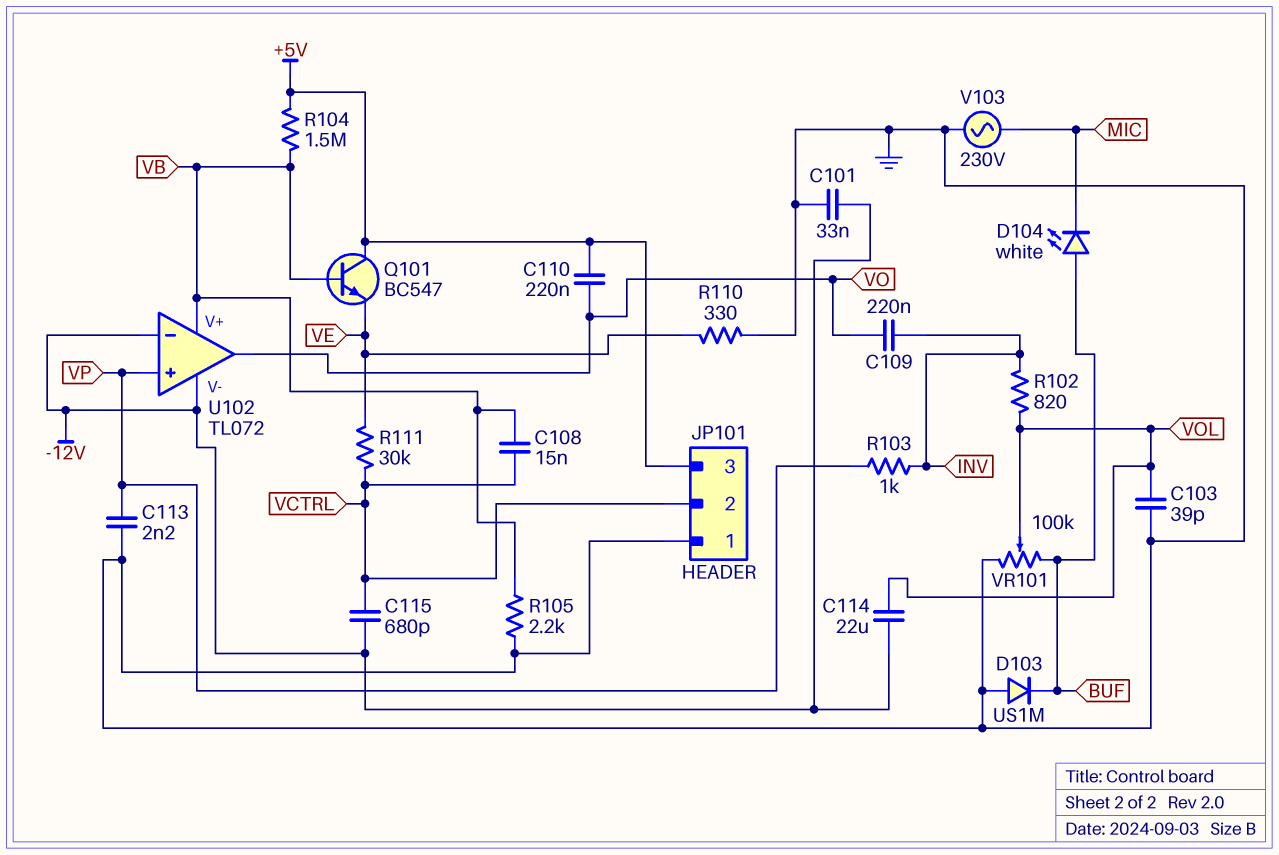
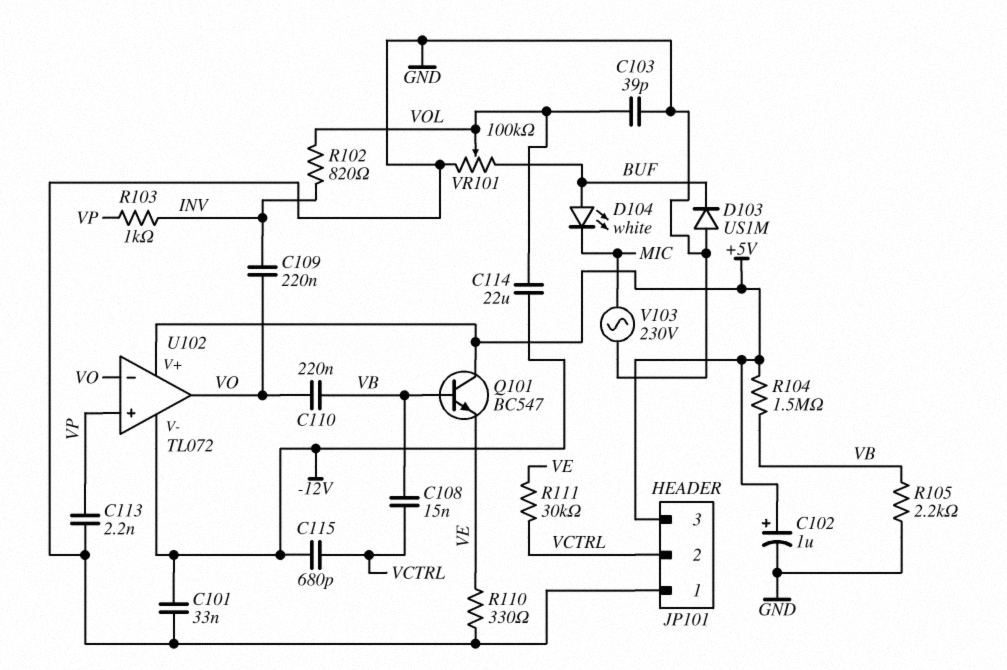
C102: none -> 1uF (plus +5V, minus GND)
C110: 220nF (+5V, VO) -> 220nF (VB, VO)
U102 pin V+: VB -> +5V
U102 pin in-: -12V -> VO

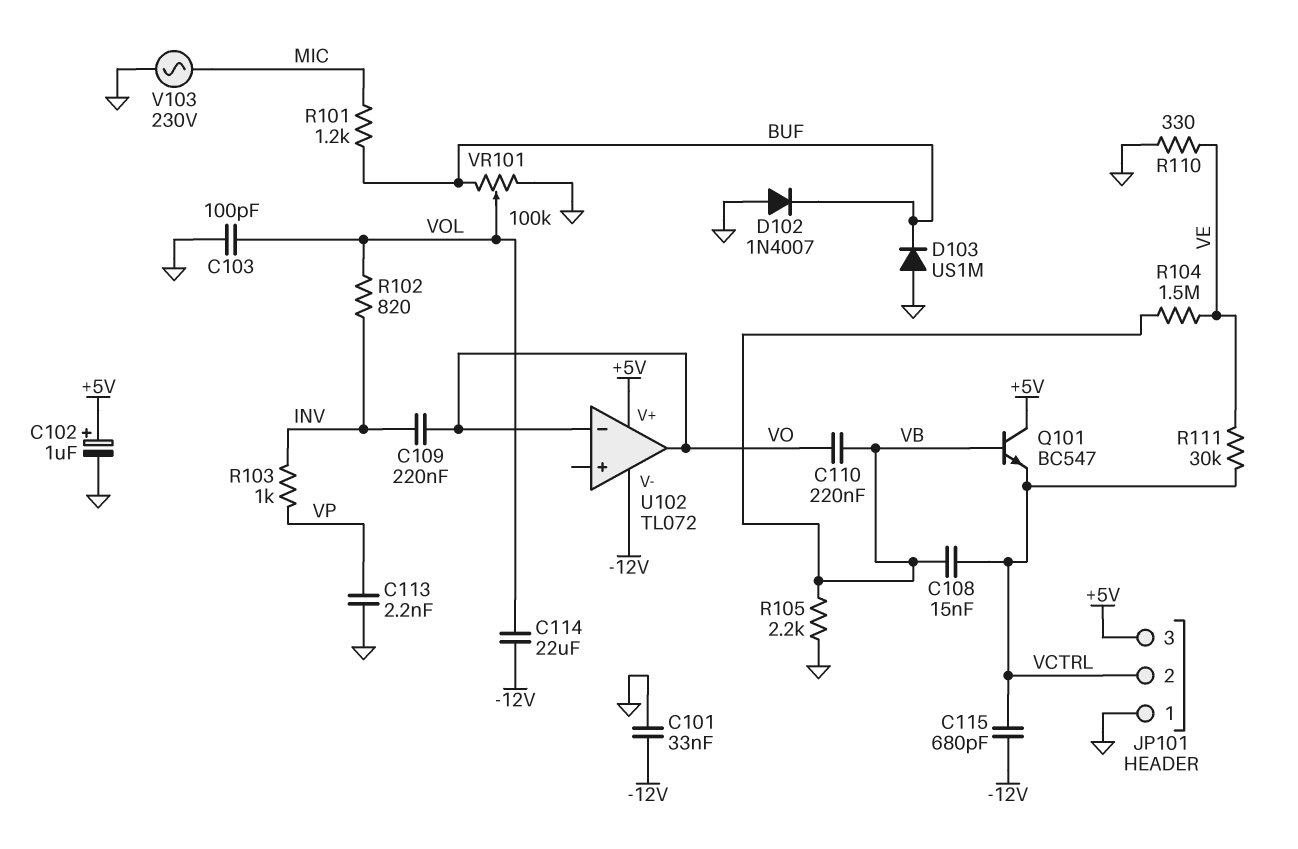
C103: 39pF (GND, VOL) -> 100pF (GND, VOL)
D102: none -> diode 1N4007 (A GND, K BUF)
D104: LED white (A BUF, K MIC) -> none
Q101: NPN BC547 (B VB, C +5V, E VE) -> NPN BC547 (B VB, C +5V, E VCTRL)
R101: none -> 1.2k (BUF, MIC)
R104: 1.5M (+5V, VB) -> 1.5M (VB, VE)
U102 pin in+: VP -> none

